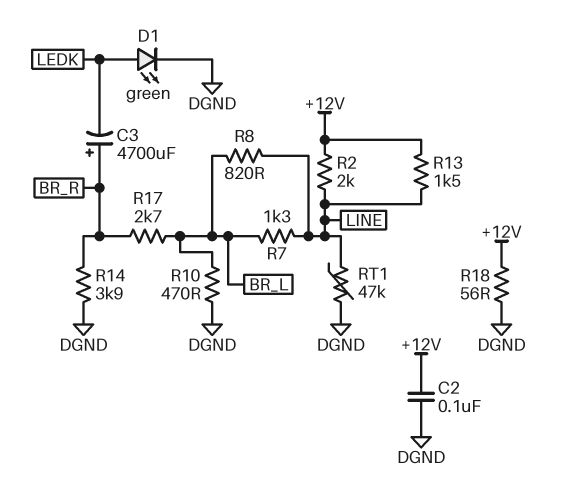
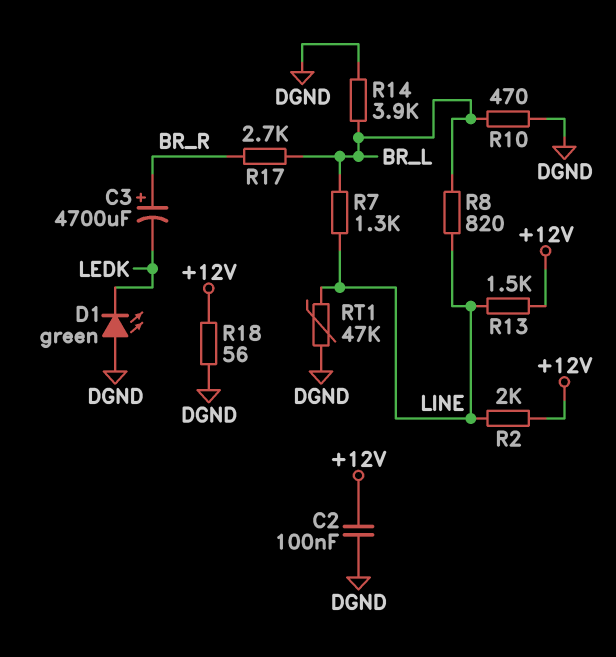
D1: LED green (A LEDK, K DGND) -> LED green (A DGND, K LEDK)
R14: 3.9k (BR_R, DGND) -> 3.9k (BR_L, DGND)

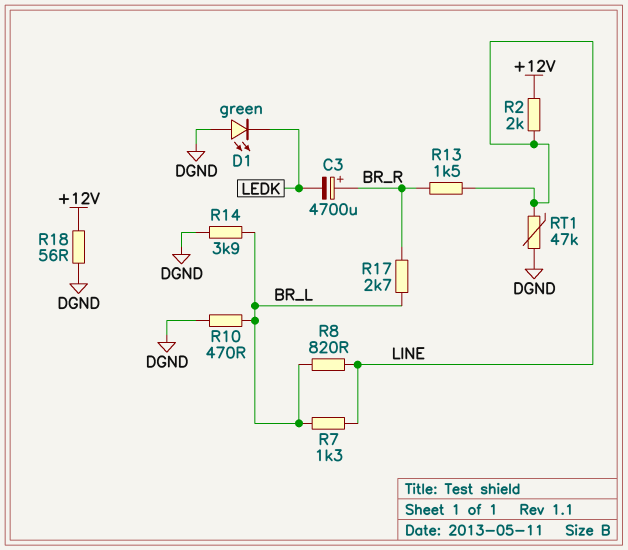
C2: 100nF (+12V, DGND) -> none
R13: 1.5k (+12V, LINE) -> 1.5k (BR_R, LINE)

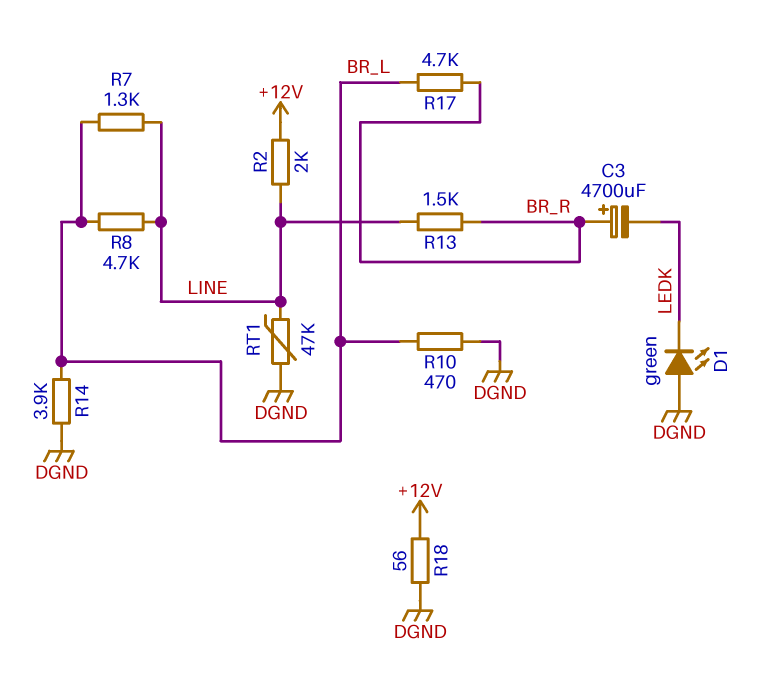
R8: 820 (BR_L, LINE) -> 4.7k (BR_L, LINE)
R17: 2.7k (BR_L, BR_R) -> 4.7k (BR_L, BR_R)

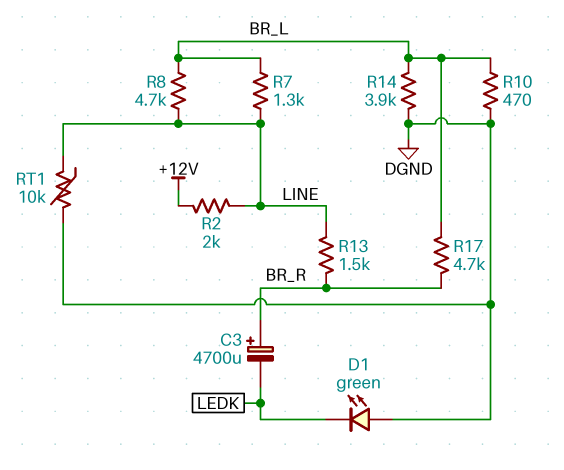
R18: 56 (+12V, DGND) -> none
RT1: 47k (DGND, LINE) -> 10k (DGND, LINE)

